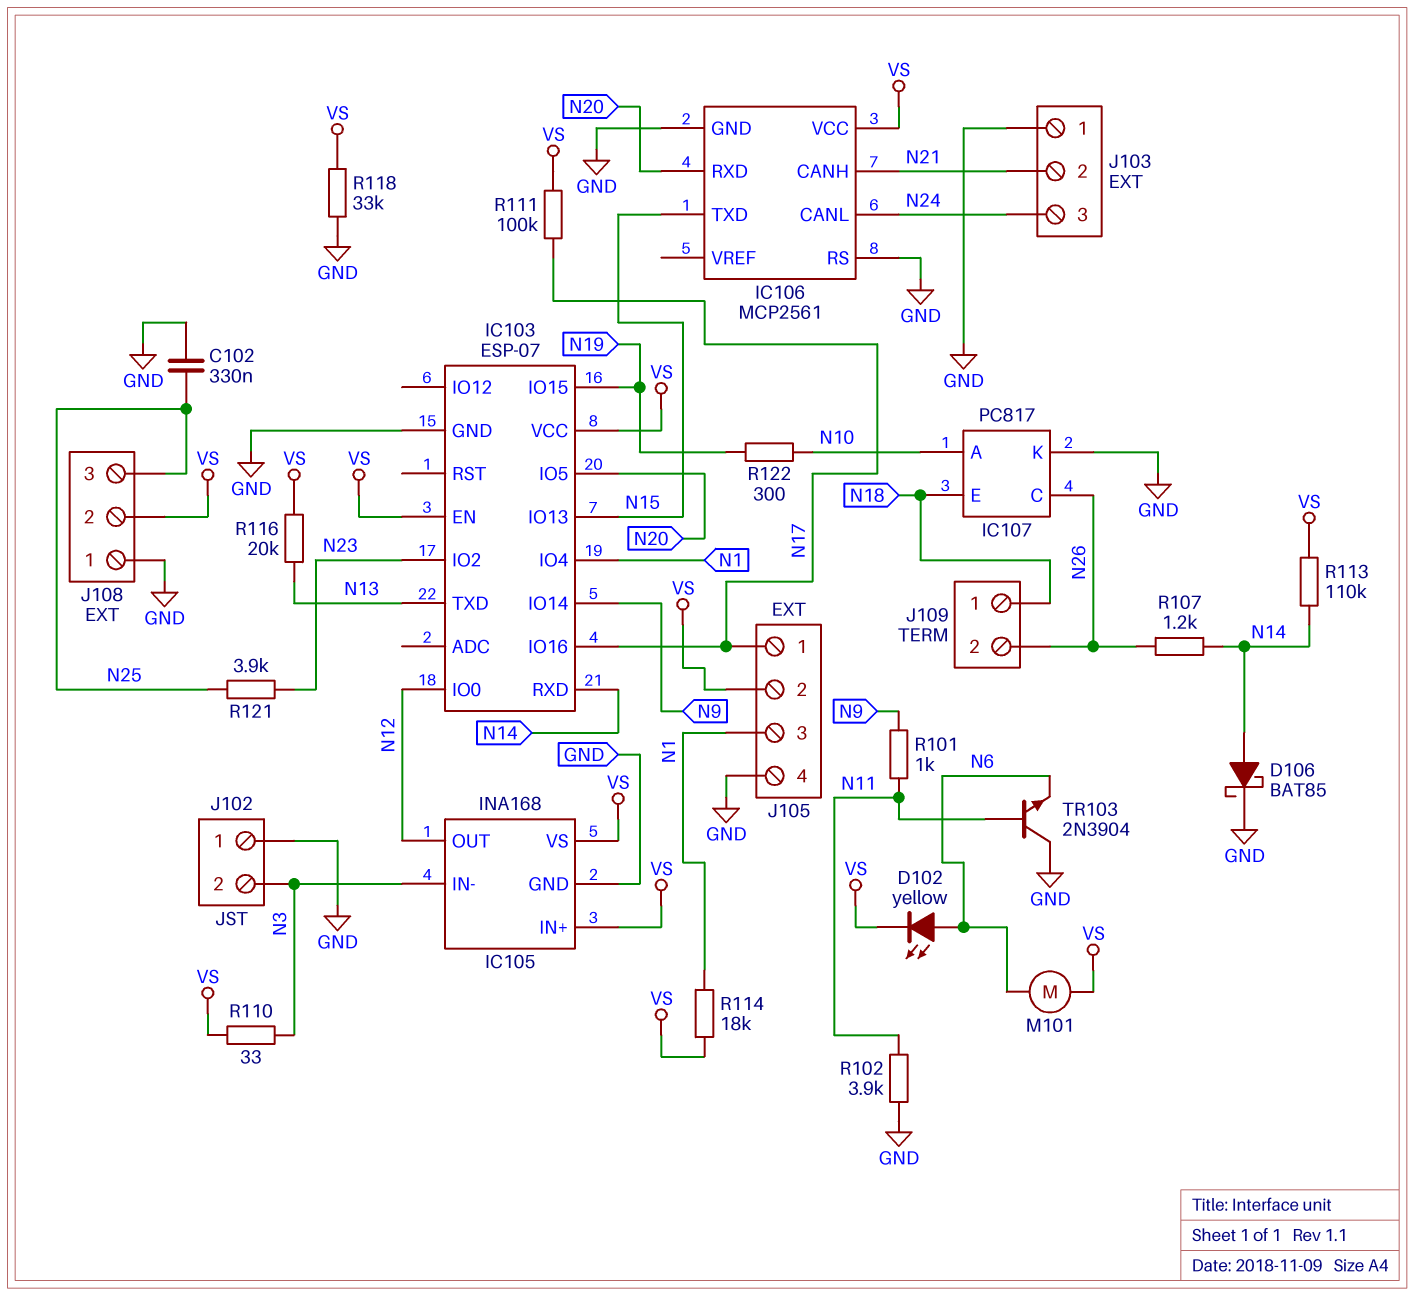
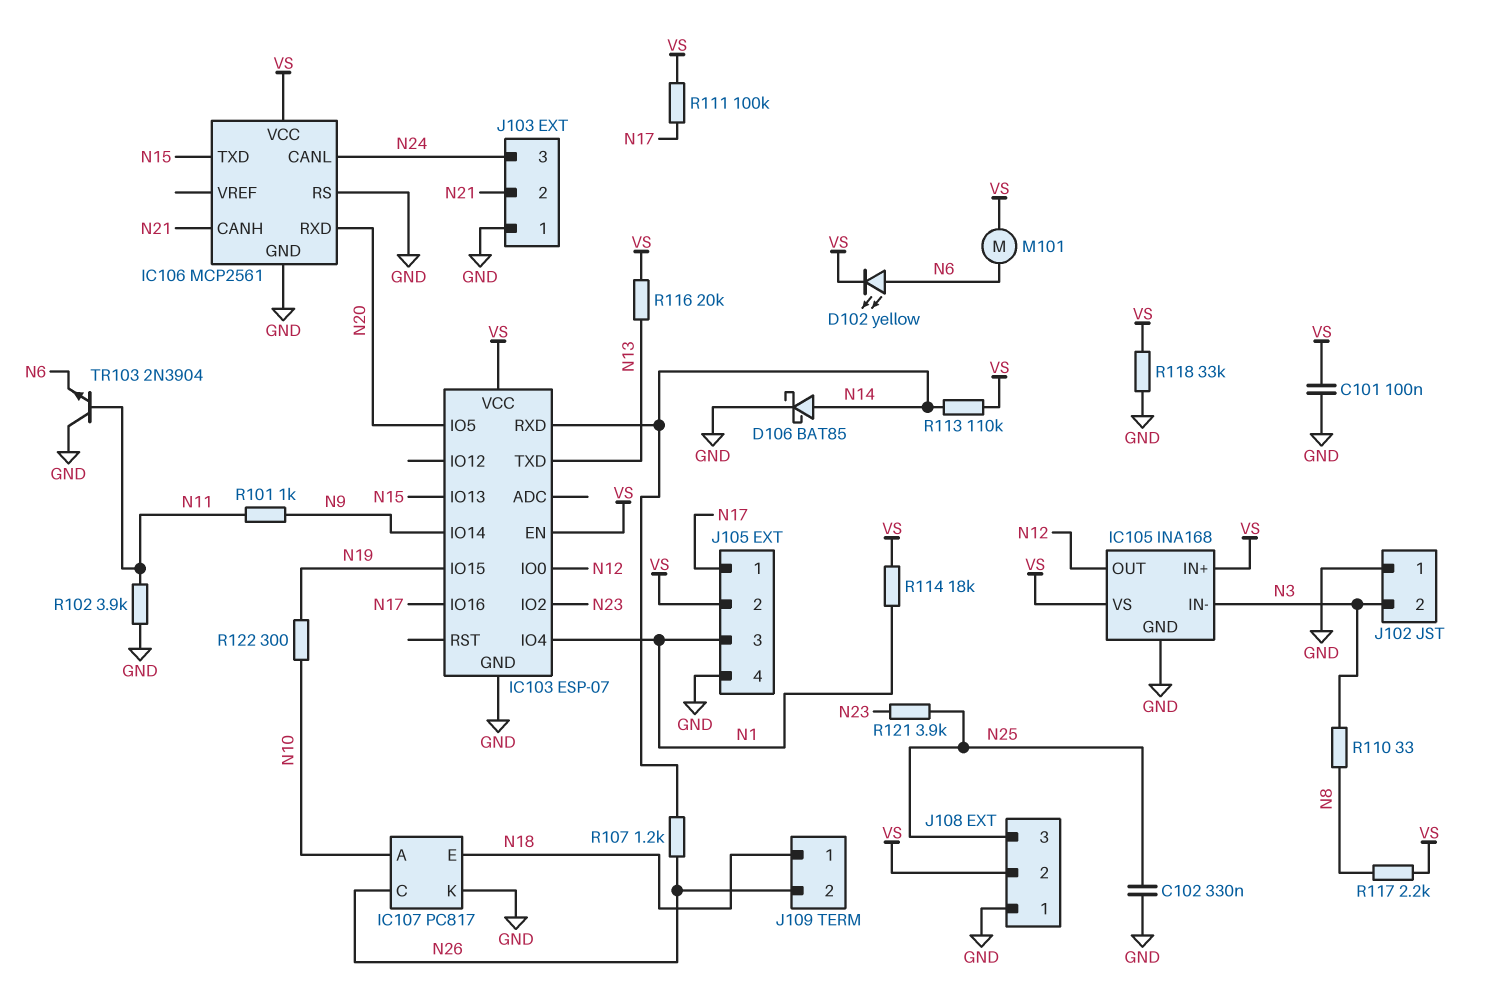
C101: none -> 100nF (GND, VS)
R110: 33 (N3, VS) -> 33 (N3, N8)
R117: none -> 2.2k (N8, VS)

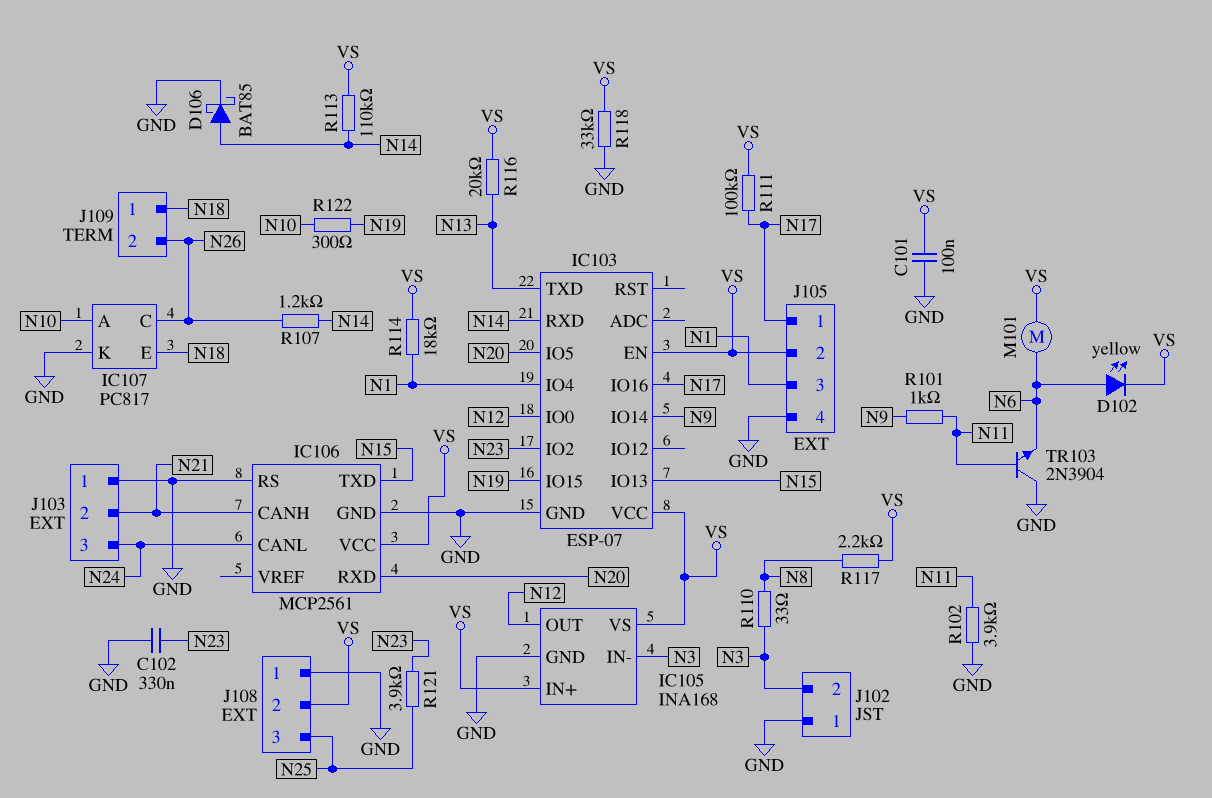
C102: 330nF (GND, N25) -> 330nF (GND, N23)

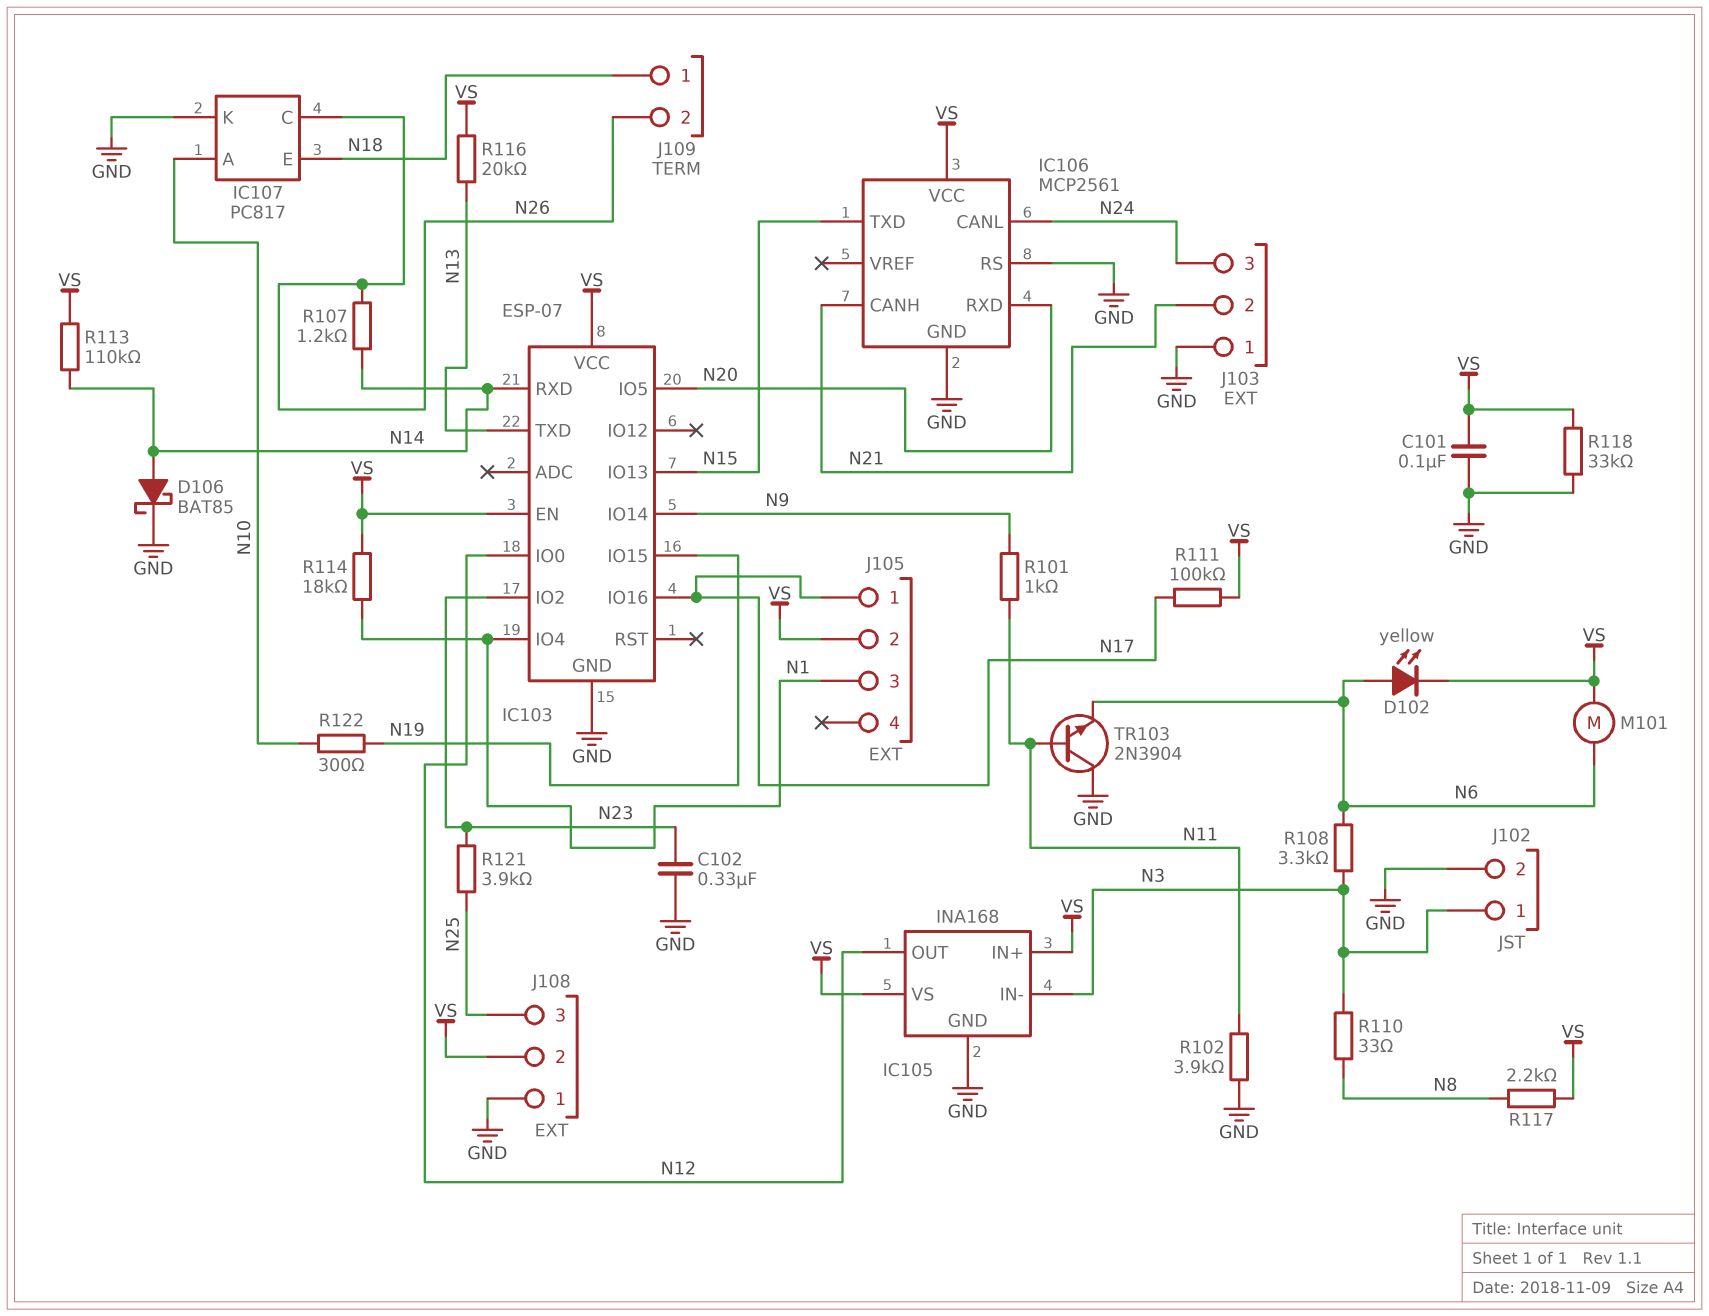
J102 pin 1: GND -> N3
J102 pin 2: N3 -> GND
J105 pin 4: GND -> none
R108: none -> 3.3k (N3, N6)

